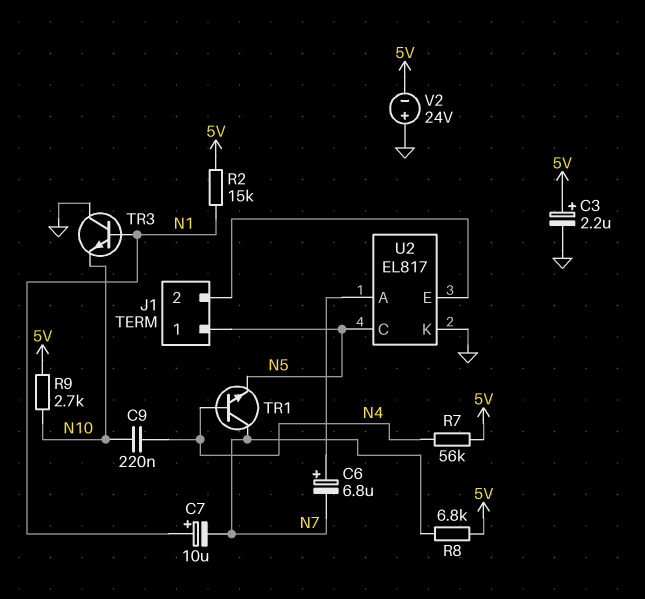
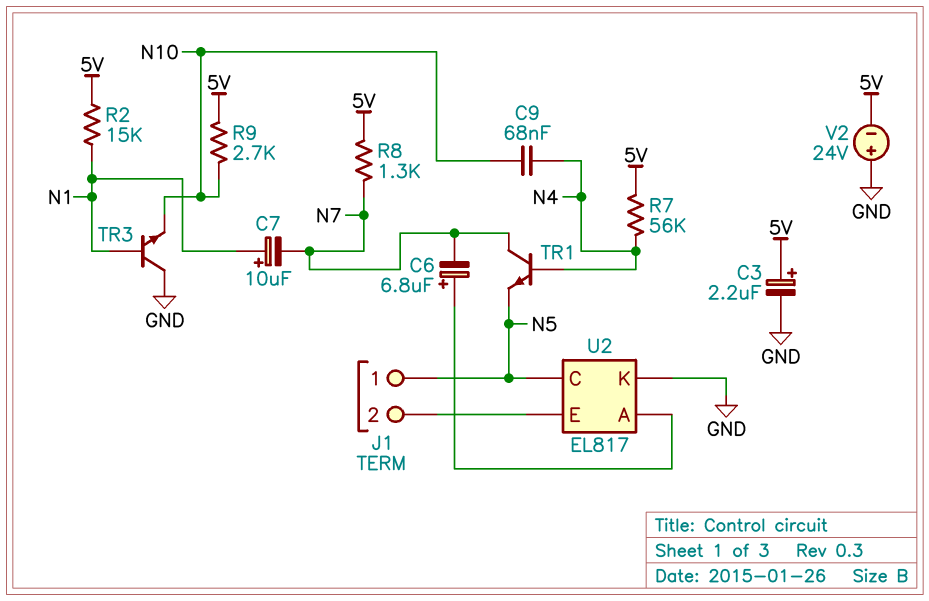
C9: 220nF (N4, N10) -> 68nF (N4, N10)
R8: 6.8k (5V, N7) -> 1.3k (5V, N7)

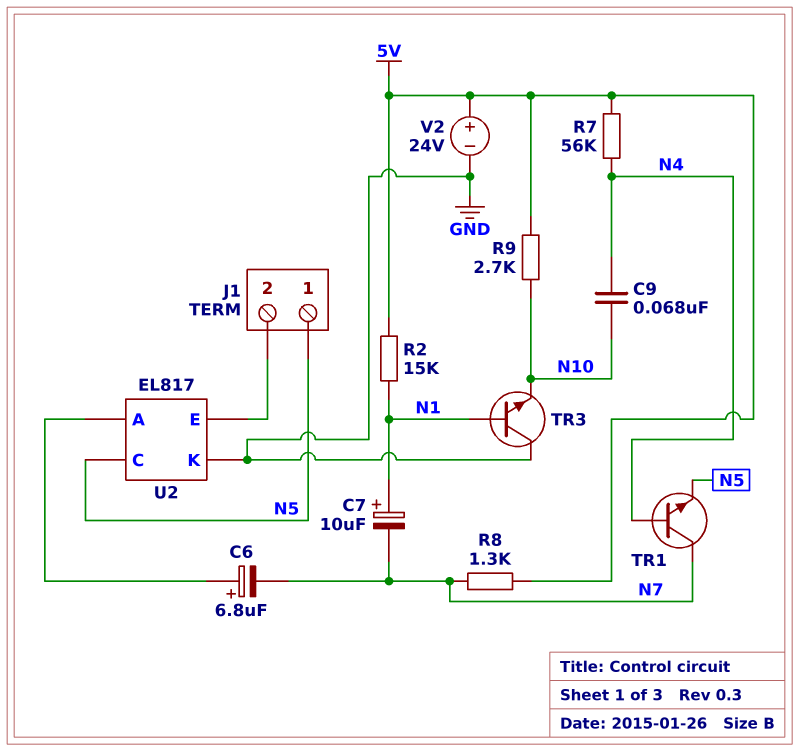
C3: 2.2uF (plus 5V, minus GND) -> none
V2: 24V (plus GND, minus 5V) -> 24V (plus 5V, minus GND)

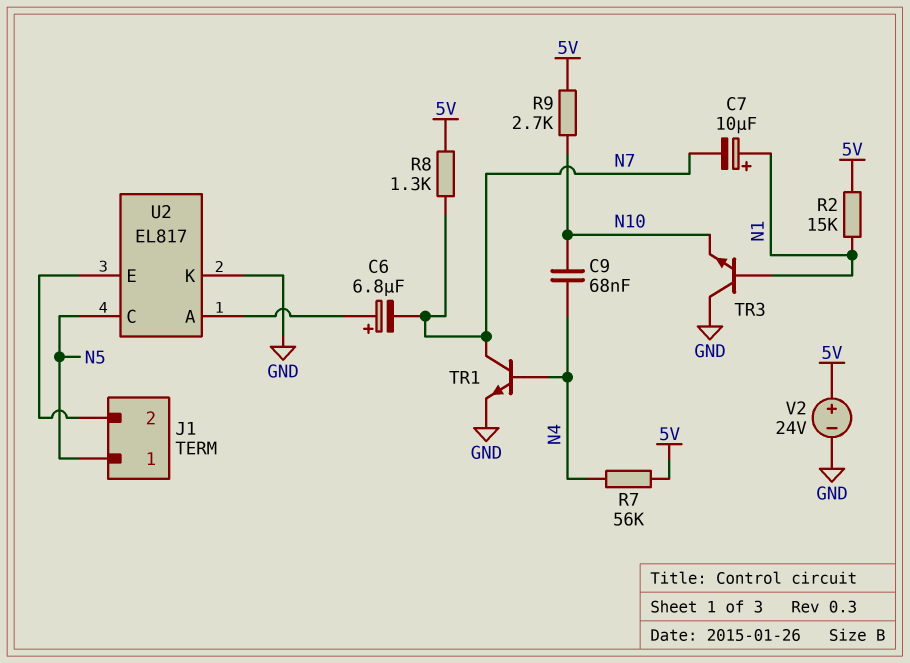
TR1: NPN (B N4, C N7, E N5) -> NPN (B N4, C N7, E GND)

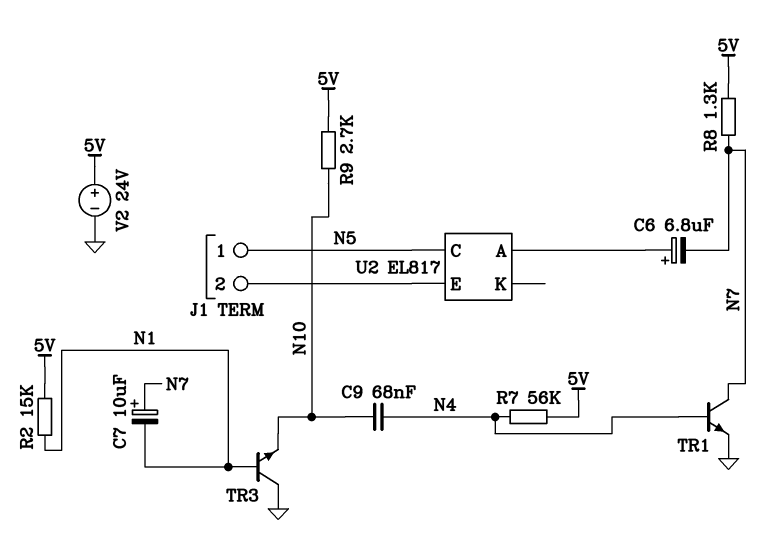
C7: 10uF (plus N1, minus N7) -> 10uF (plus N7, minus N1)
U2 pin K: GND -> none

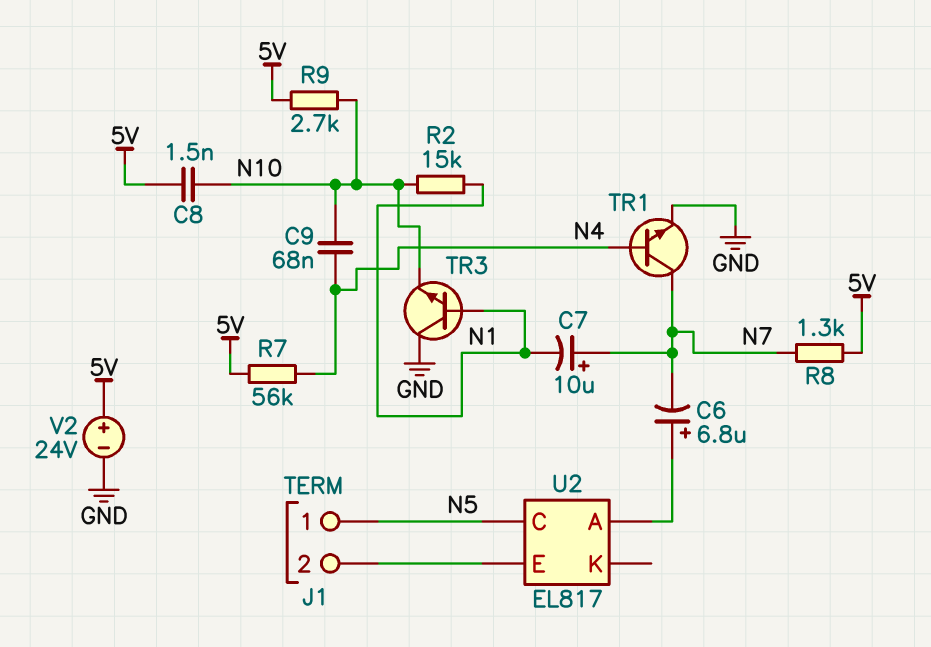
C8: none -> 1.5nF (5V, N10)
R2: 15k (5V, N1) -> 15k (N1, N10)

